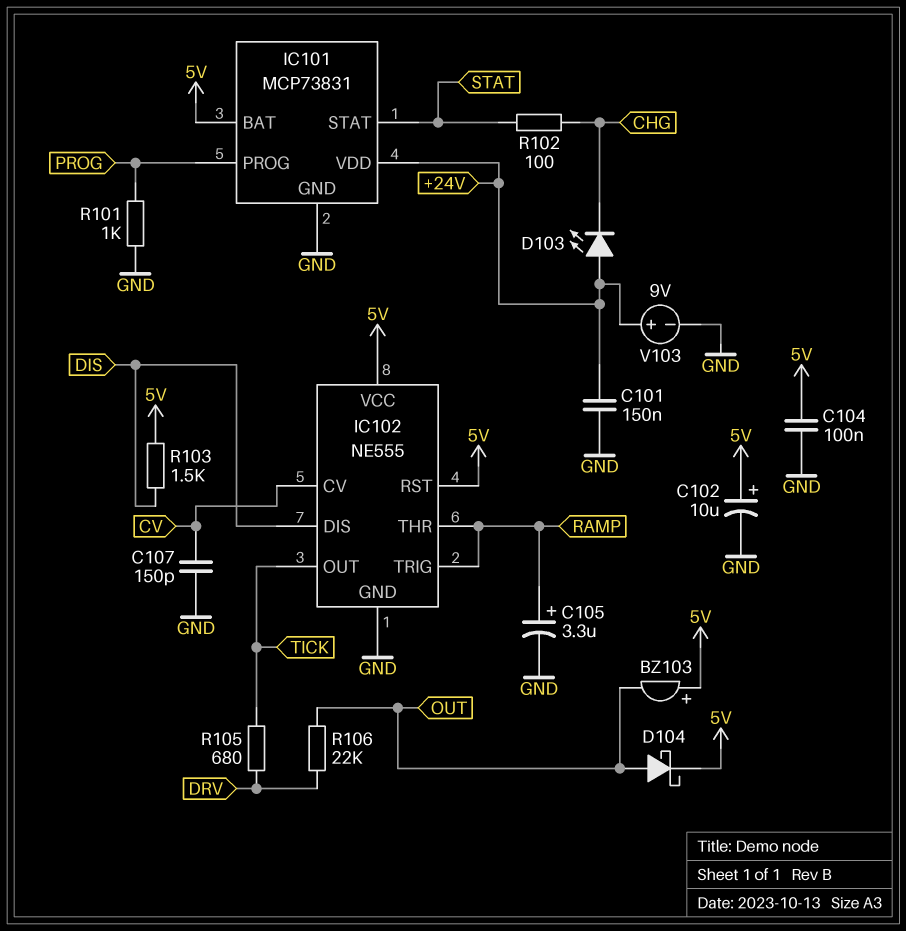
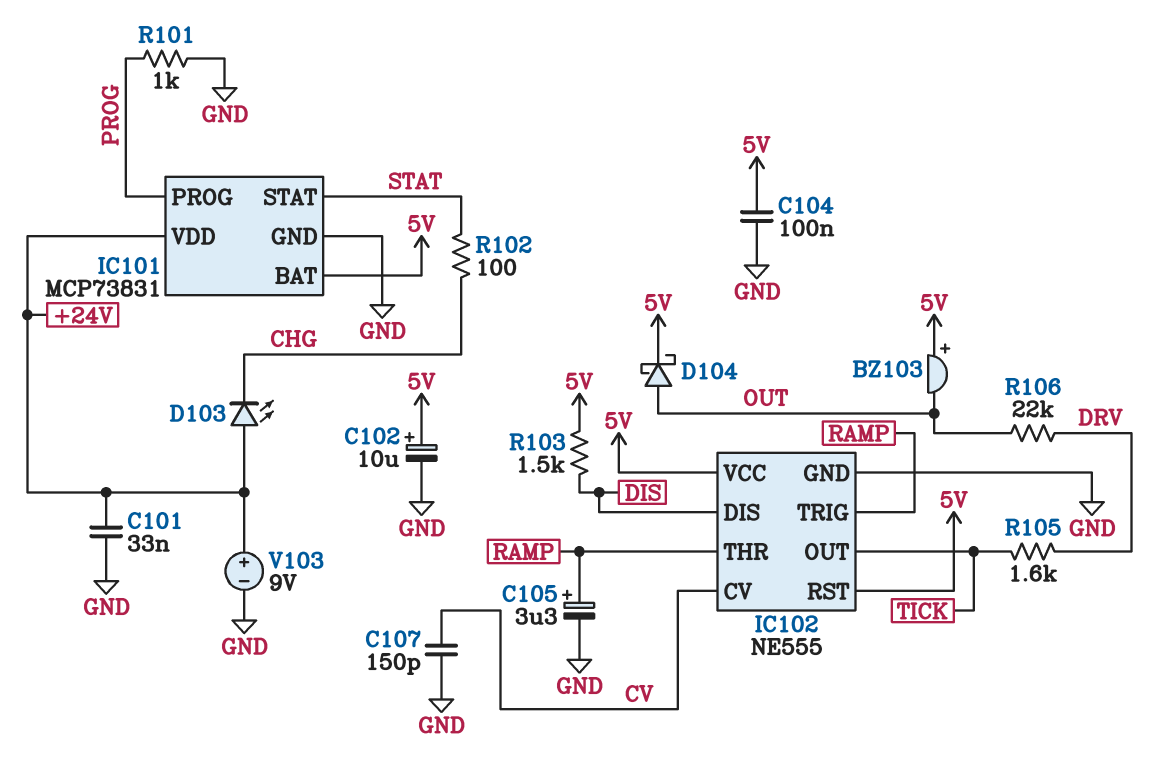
C101: 150nF (+24V, GND) -> 33nF (+24V, GND)
R105: 680 (DRV, TICK) -> 1.6k (DRV, TICK)

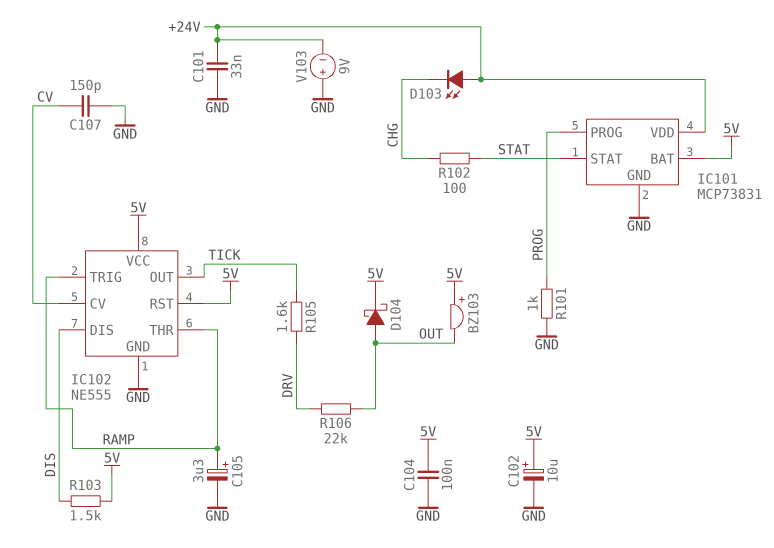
V103: 9V (plus +24V, minus GND) -> 9V (plus GND, minus +24V)

